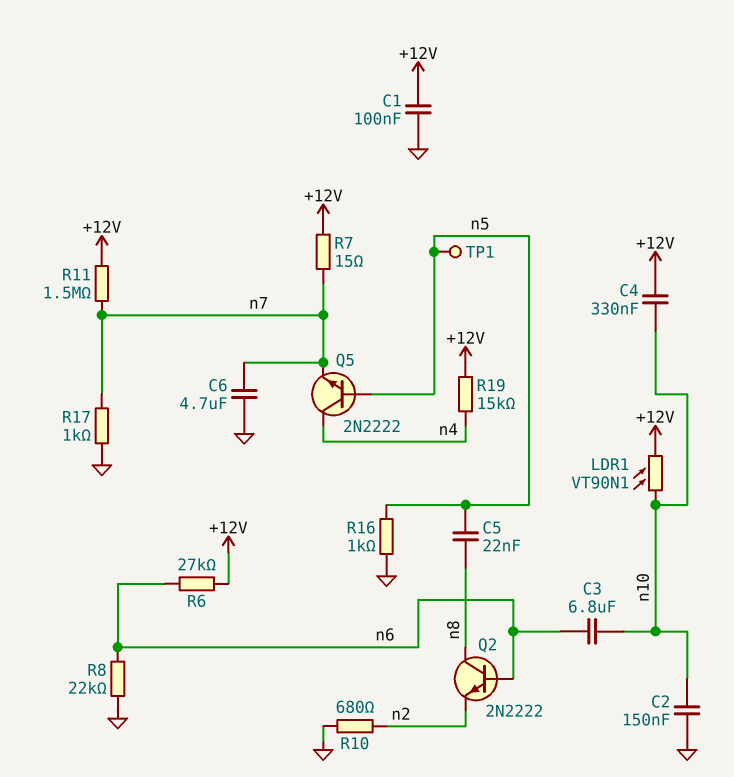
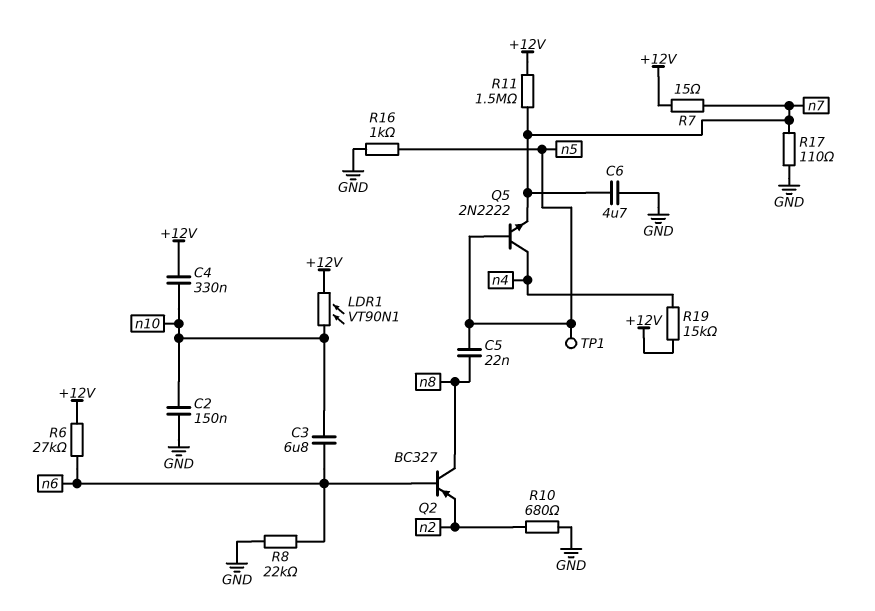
C1: 100nF (+12V, GND) -> none
Q2: NPN 2N2222 (B n6, C n8, E n2) -> PNP BC327 (B n6, C n8, E n2)
R17: 1k (GND, n7) -> 110 (GND, n7)

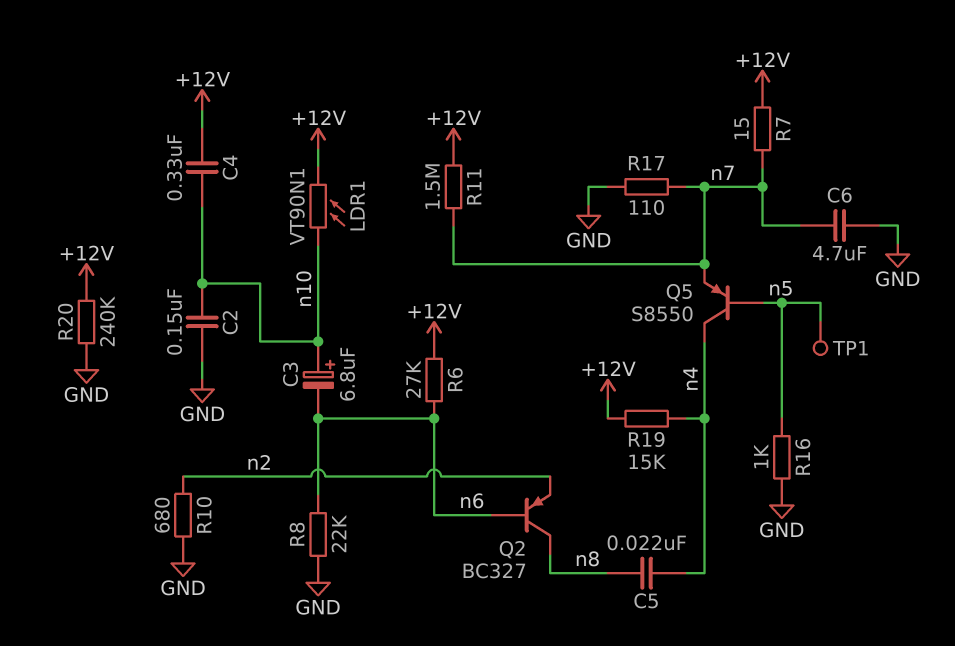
C3: 6.8uF (n6, n10) -> 6.8uF (plus n10, minus n6)
C5: 22nF (n5, n8) -> 22nF (n4, n8)
Q5: NPN 2N2222 (B n5, C n4, E n7) -> PNP S8550 (B n5, C n4, E n7)
R20: none -> 240k (+12V, GND)

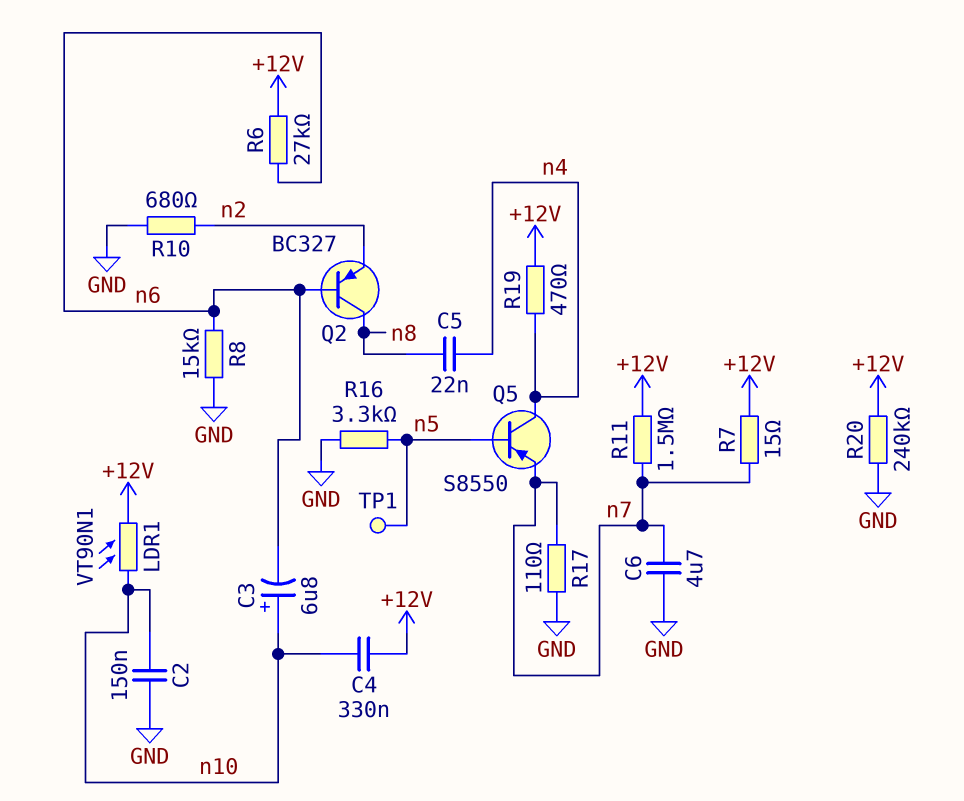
R8: 22k (GND, n6) -> 15k (GND, n6)
R16: 1k (GND, n5) -> 3.3k (GND, n5)
R19: 15k (+12V, n4) -> 470 (+12V, n4)

